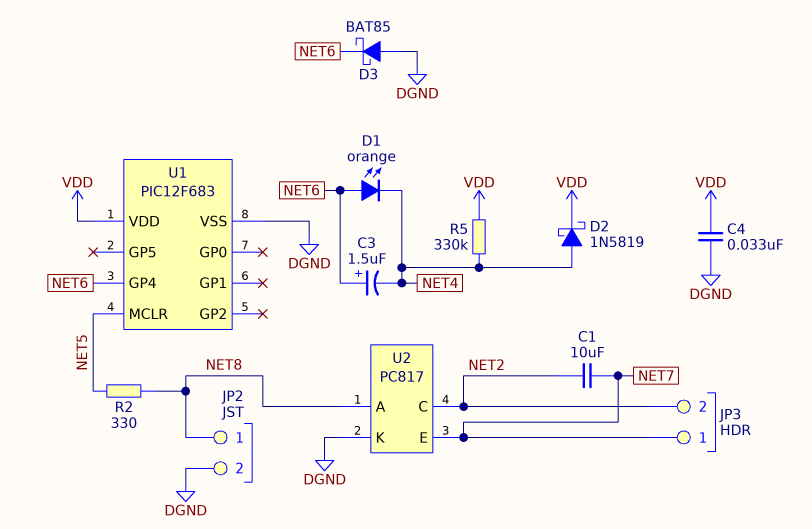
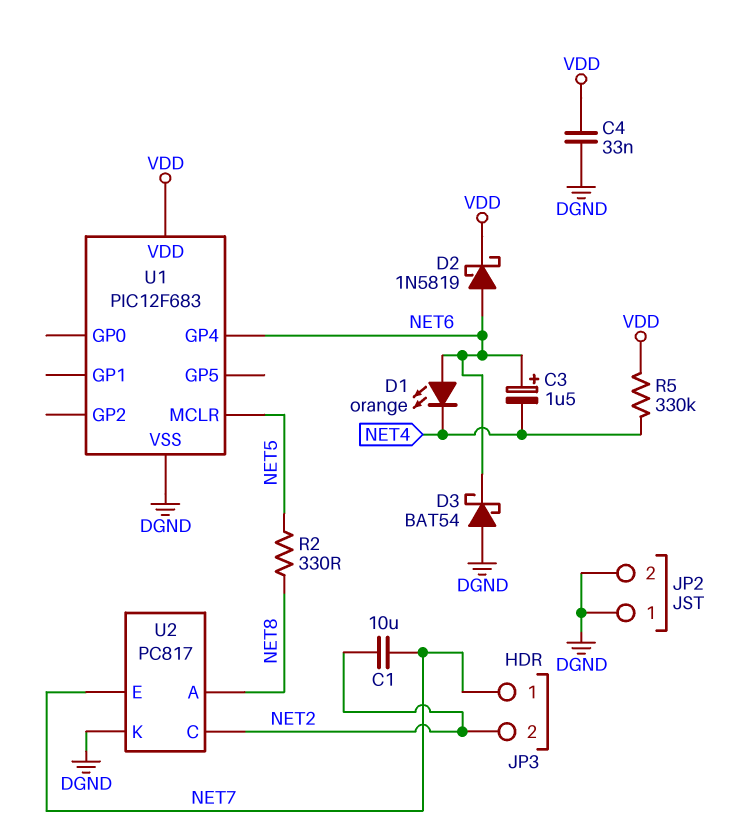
D2: schottky 1N5819 (A NET4, K VDD) -> schottky 1N5819 (A NET6, K VDD)
D3: schottky BAT85 (A DGND, K NET6) -> schottky BAT54 (A DGND, K NET6)
JP2 pin 1: NET8 -> DGND

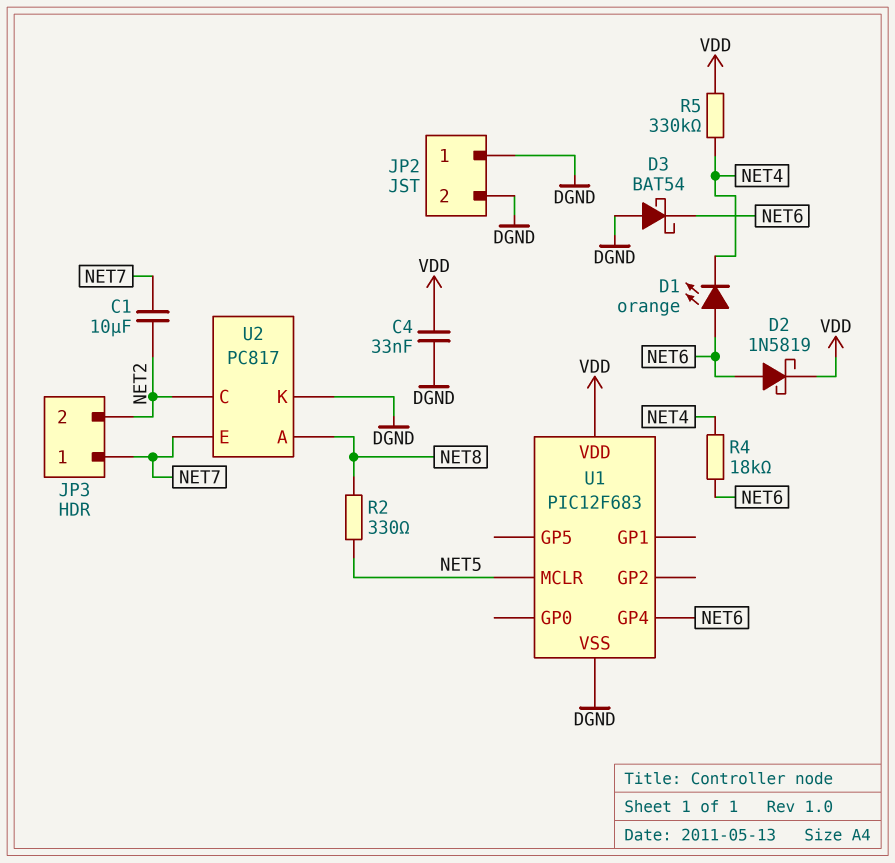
C3: 1.5uF (plus NET6, minus NET4) -> none
R4: none -> 18k (NET4, NET6)

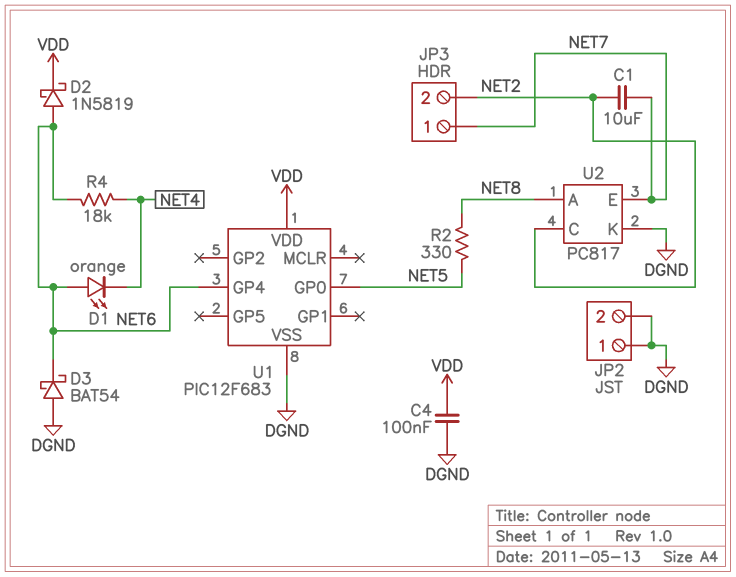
C4: 33nF (DGND, VDD) -> 100nF (DGND, VDD)
R5: 330k (NET4, VDD) -> none
U1 pin GP0: none -> NET5
U1 pin MCLR: NET5 -> none

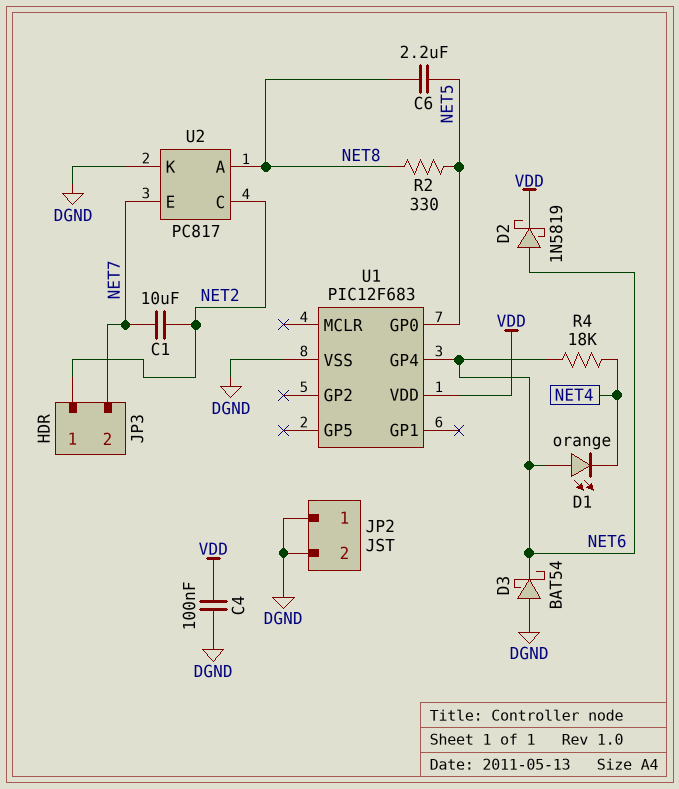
C6: none -> 2.2uF (NET5, NET8)
JP3 pin 1: NET7 -> NET2
JP3 pin 2: NET2 -> NET7

